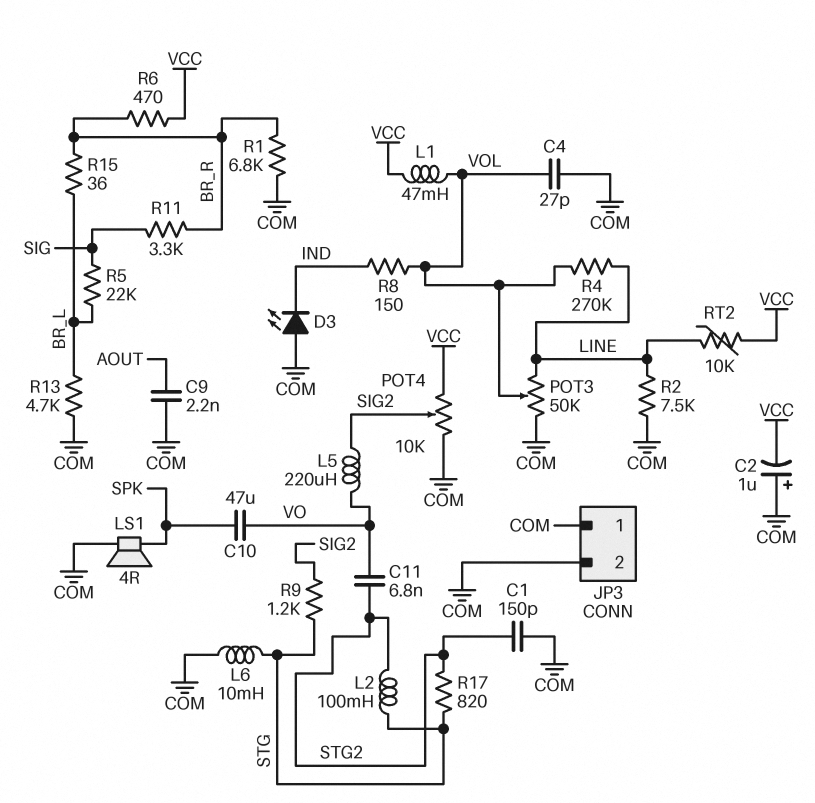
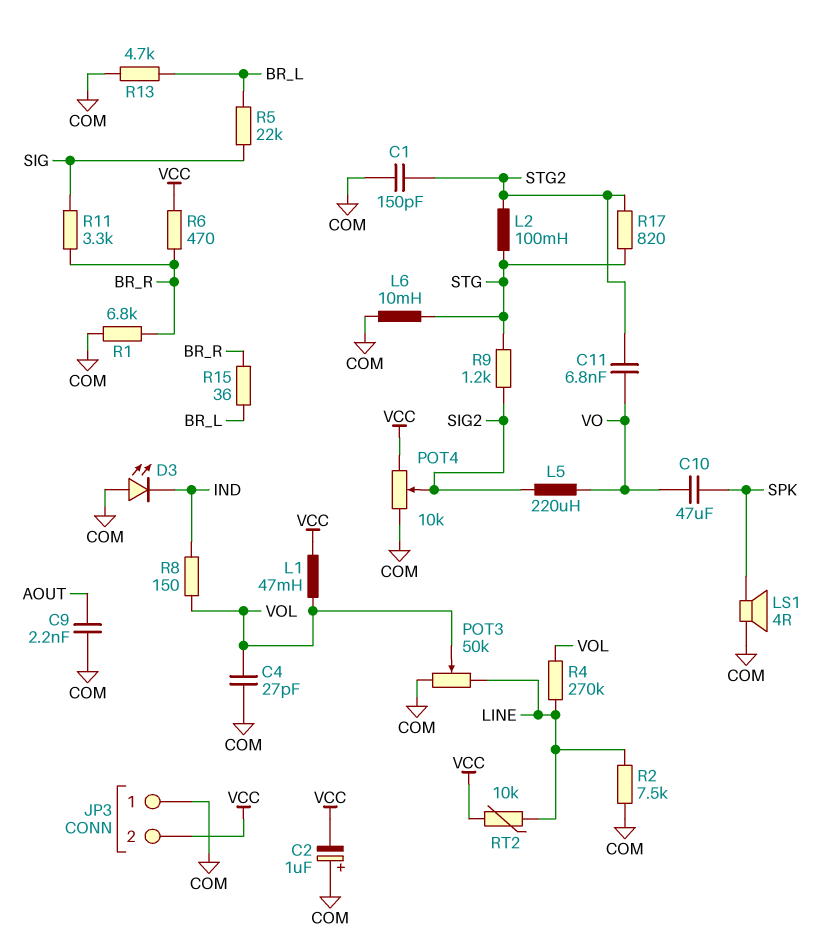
JP3 pin 2: COM -> VCC

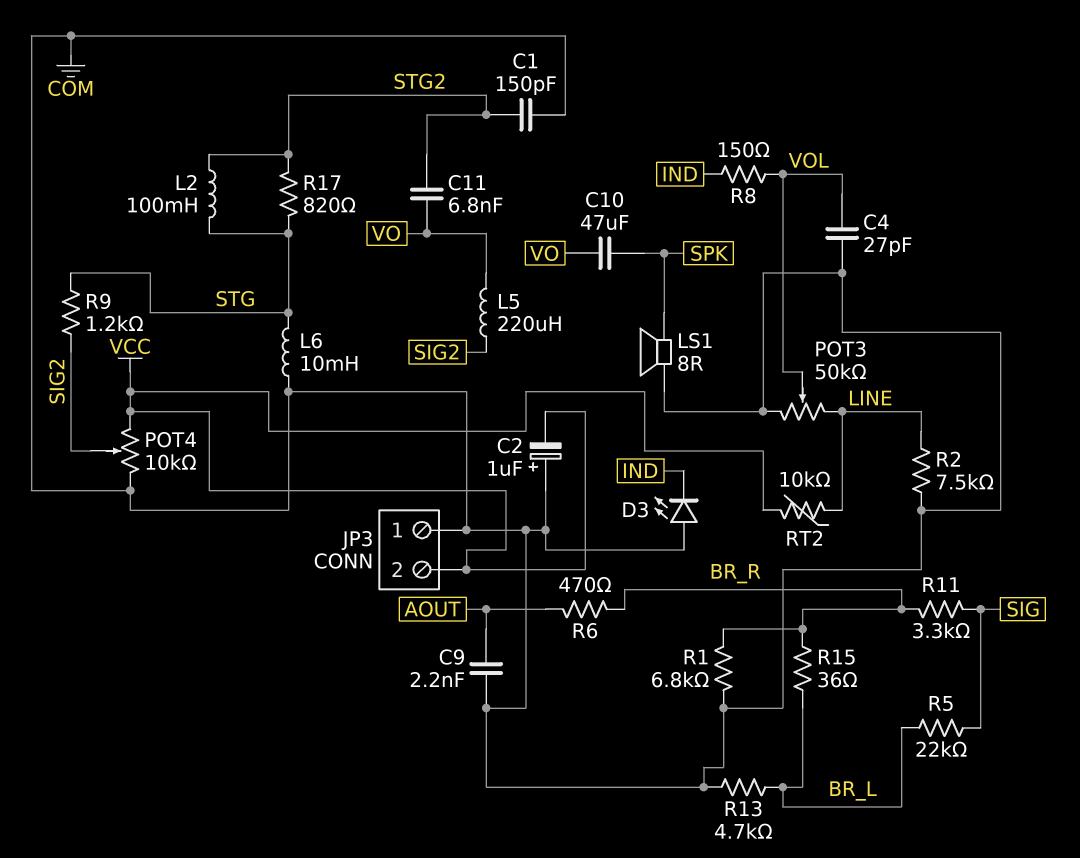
L1: 47mH (VCC, VOL) -> none
LS1: speaker 4R (COM, SPK) -> speaker 8R (COM, SPK)
R4: 270k (LINE, VOL) -> none
R6: 470 (BR_R, VCC) -> 470 (AOUT, BR_R)

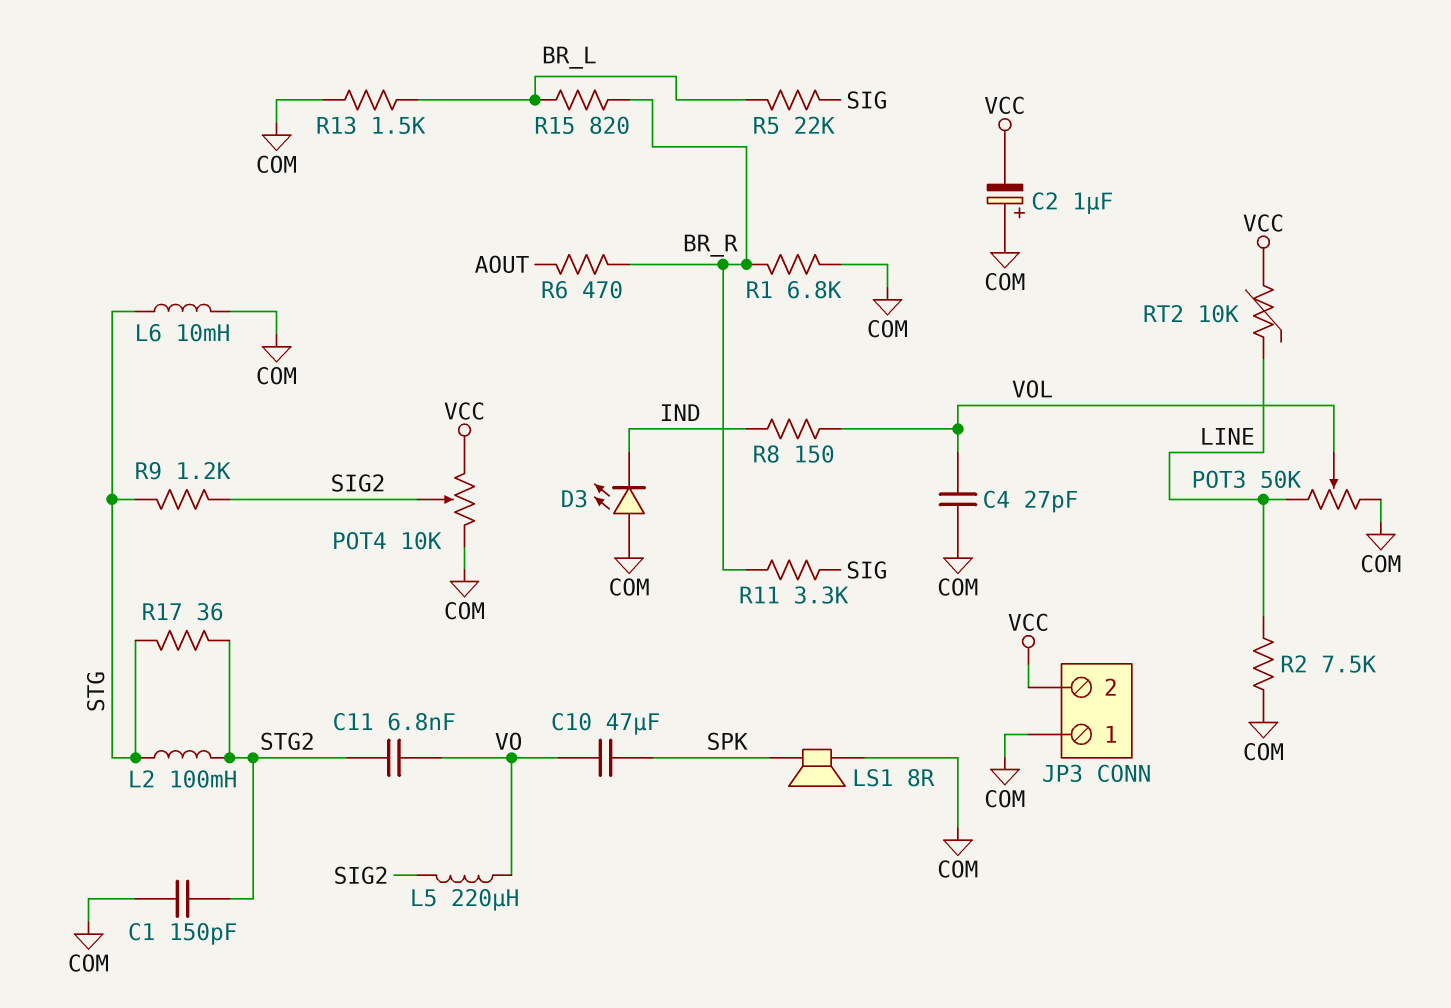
C9: 2.2nF (AOUT, COM) -> none
R13: 4.7k (BR_L, COM) -> 1.5k (BR_L, COM)
R15: 36 (BR_L, BR_R) -> 820 (BR_L, BR_R)
R17: 820 (STG, STG2) -> 36 (STG, STG2)

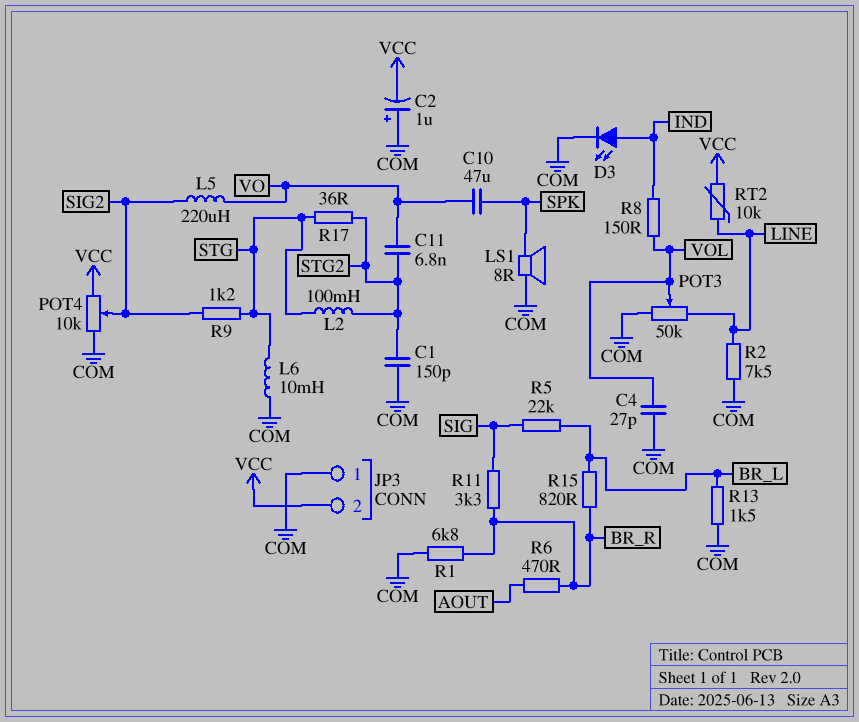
D3: LED (A COM, K IND) -> LED (A IND, K COM)

